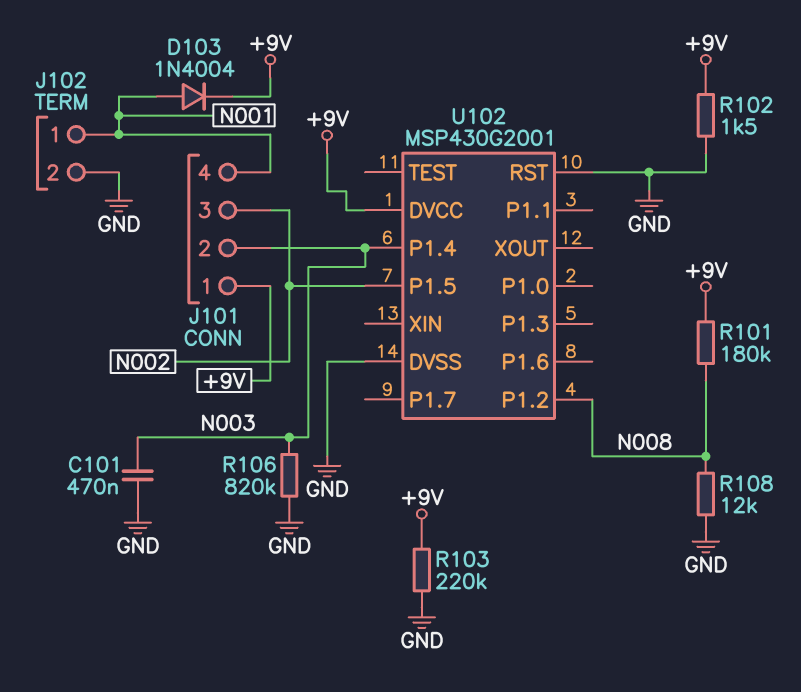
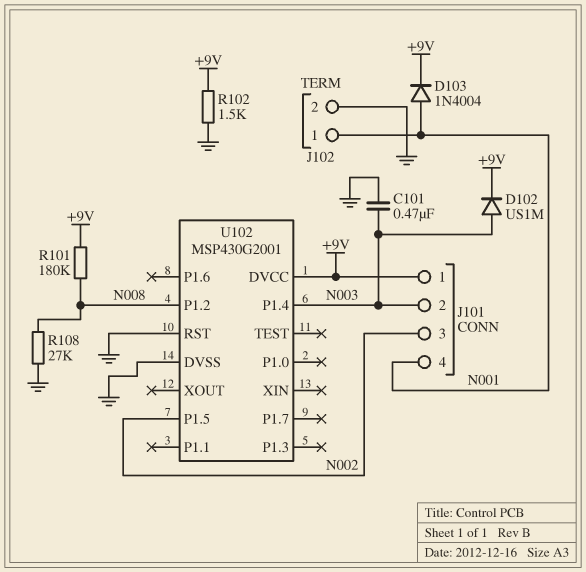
D102: none -> diode US1M (A N003, K +9V)
R103: 220k (+9V, GND) -> none
R106: 820k (GND, N003) -> none
R108: 12k (GND, N008) -> 27k (GND, N008)

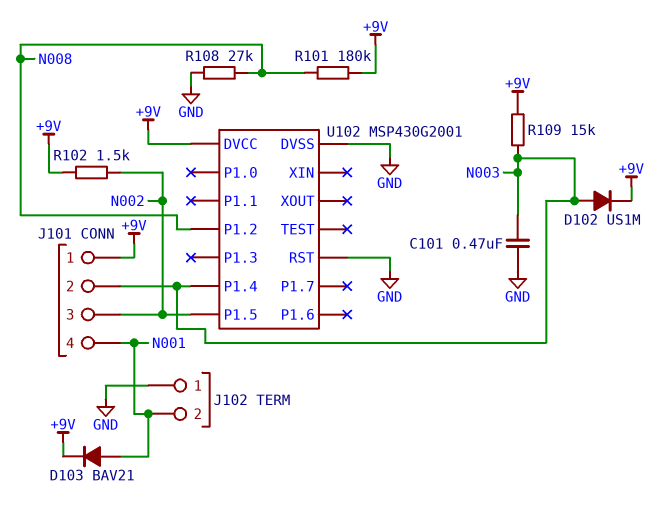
D103: diode 1N4004 (A N001, K +9V) -> diode BAV21 (A N001, K +9V)
J102 pin 1: N001 -> GND
J102 pin 2: GND -> N001
R102: 1.5k (+9V, GND) -> 1.5k (+9V, N002)
R109: none -> 15k (+9V, N003)

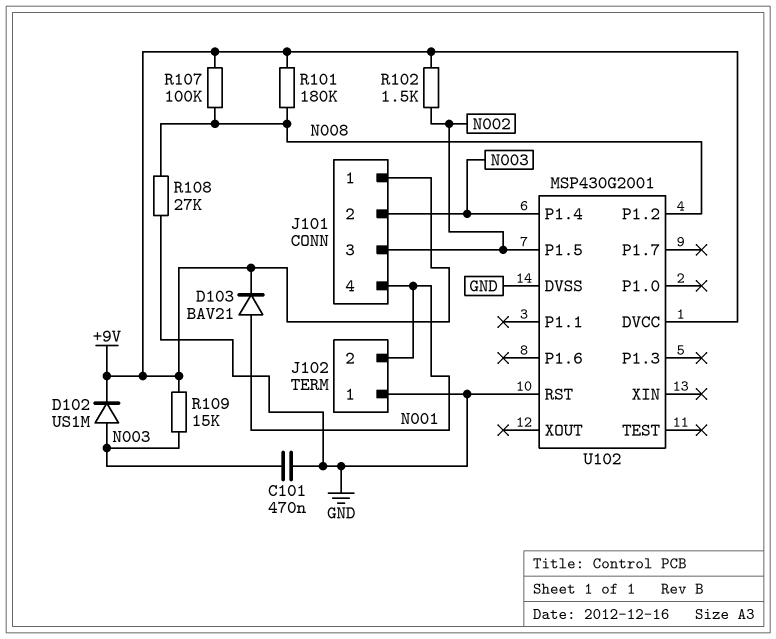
R107: none -> 100k (+9V, N008)

